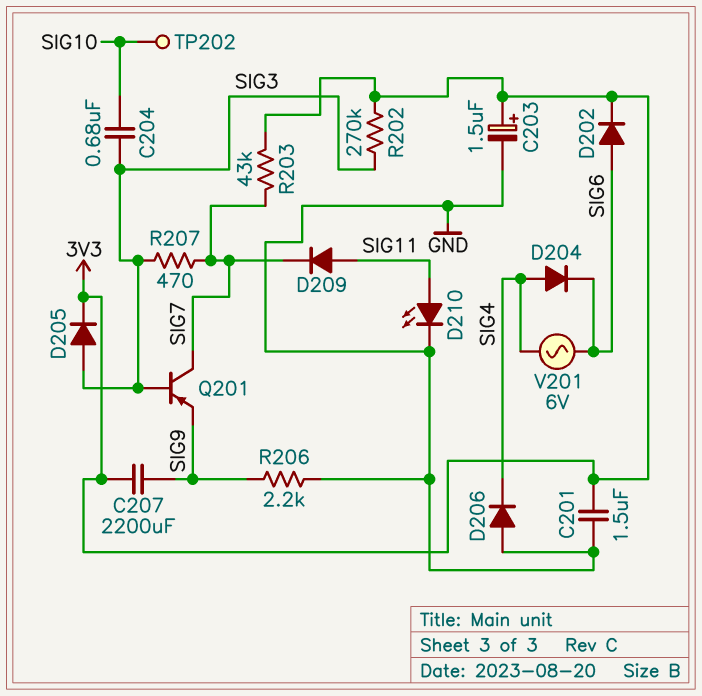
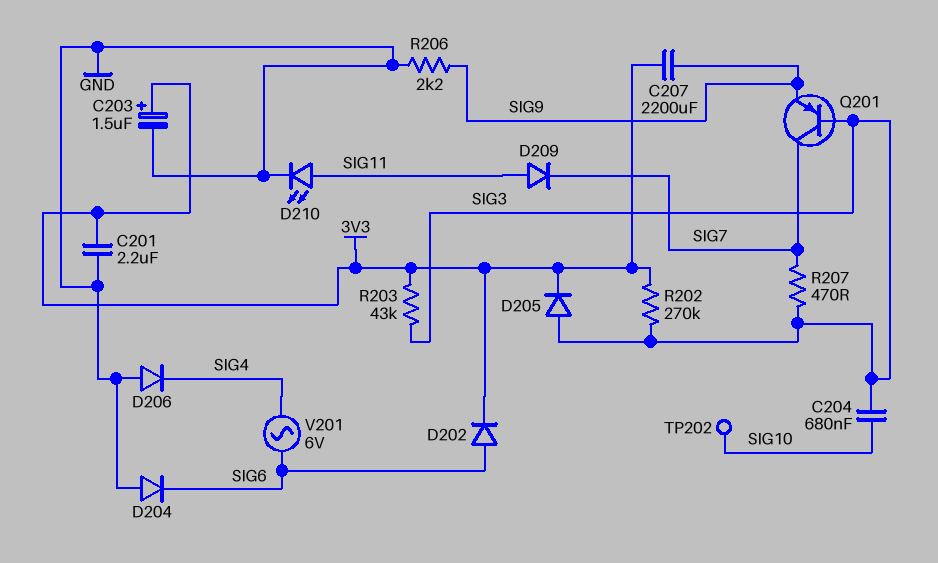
C201: 1.5uF (3V3, GND) -> 2.2uF (3V3, GND)
D204: diode (A SIG4, K SIG6) -> diode (A GND, K SIG6)
R203: 43k (3V3, SIG7) -> 43k (3V3, SIG3)

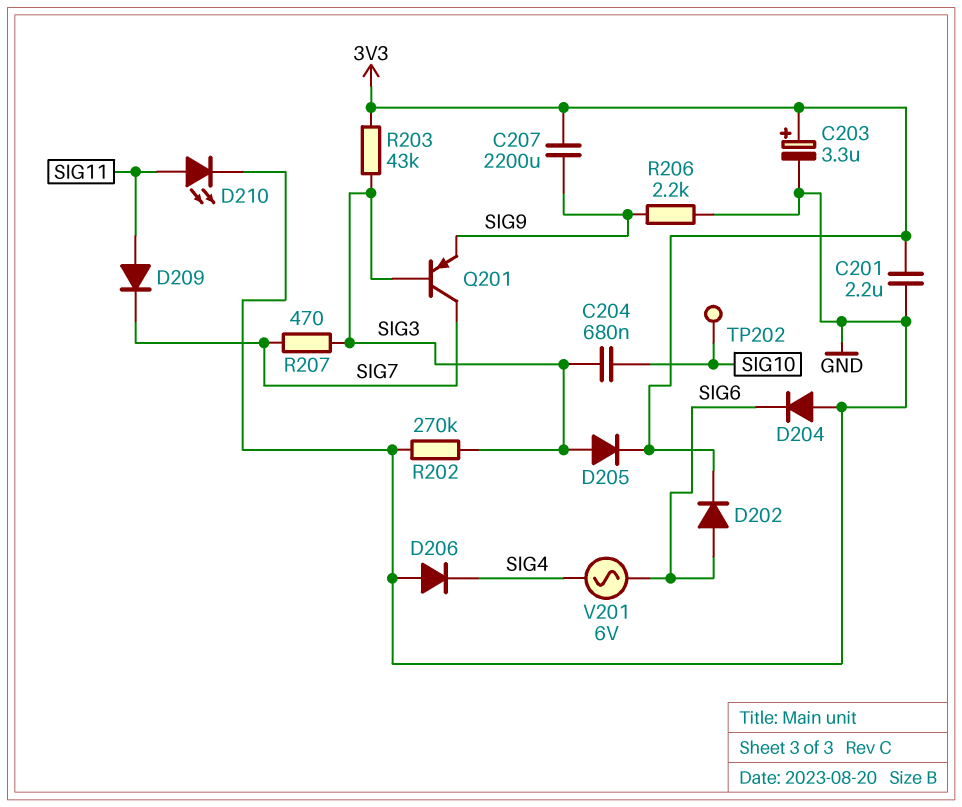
C203: 1.5uF (plus 3V3, minus GND) -> 3.3uF (plus 3V3, minus GND)
R202: 270k (3V3, SIG3) -> 270k (GND, SIG3)

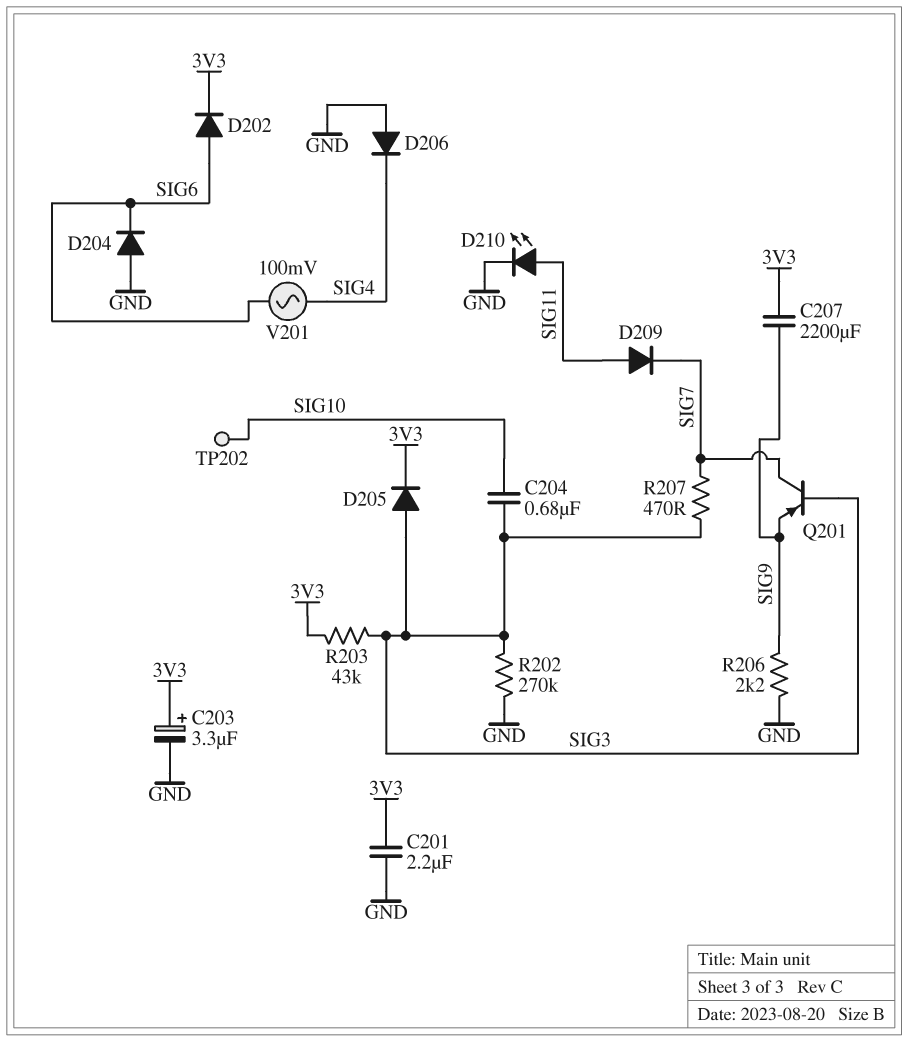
V201: AC 6V (SIG4, SIG6) -> AC 100mV (SIG4, SIG6)

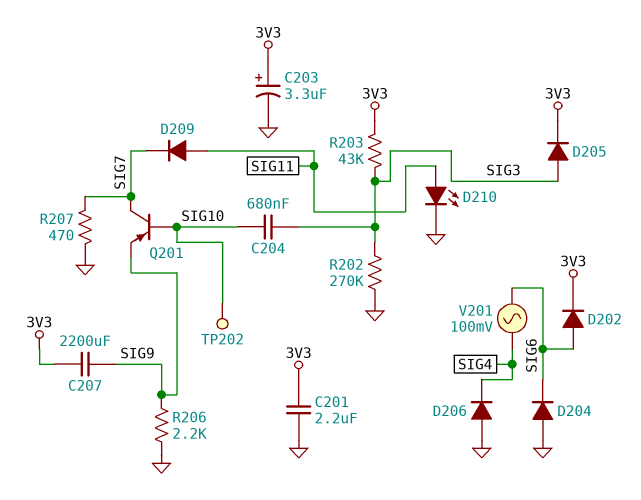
Q201: PNP (B SIG3, C SIG7, E SIG9) -> PNP (B SIG10, C SIG7, E SIG9)
R207: 470 (SIG3, SIG7) -> 470 (GND, SIG7)

